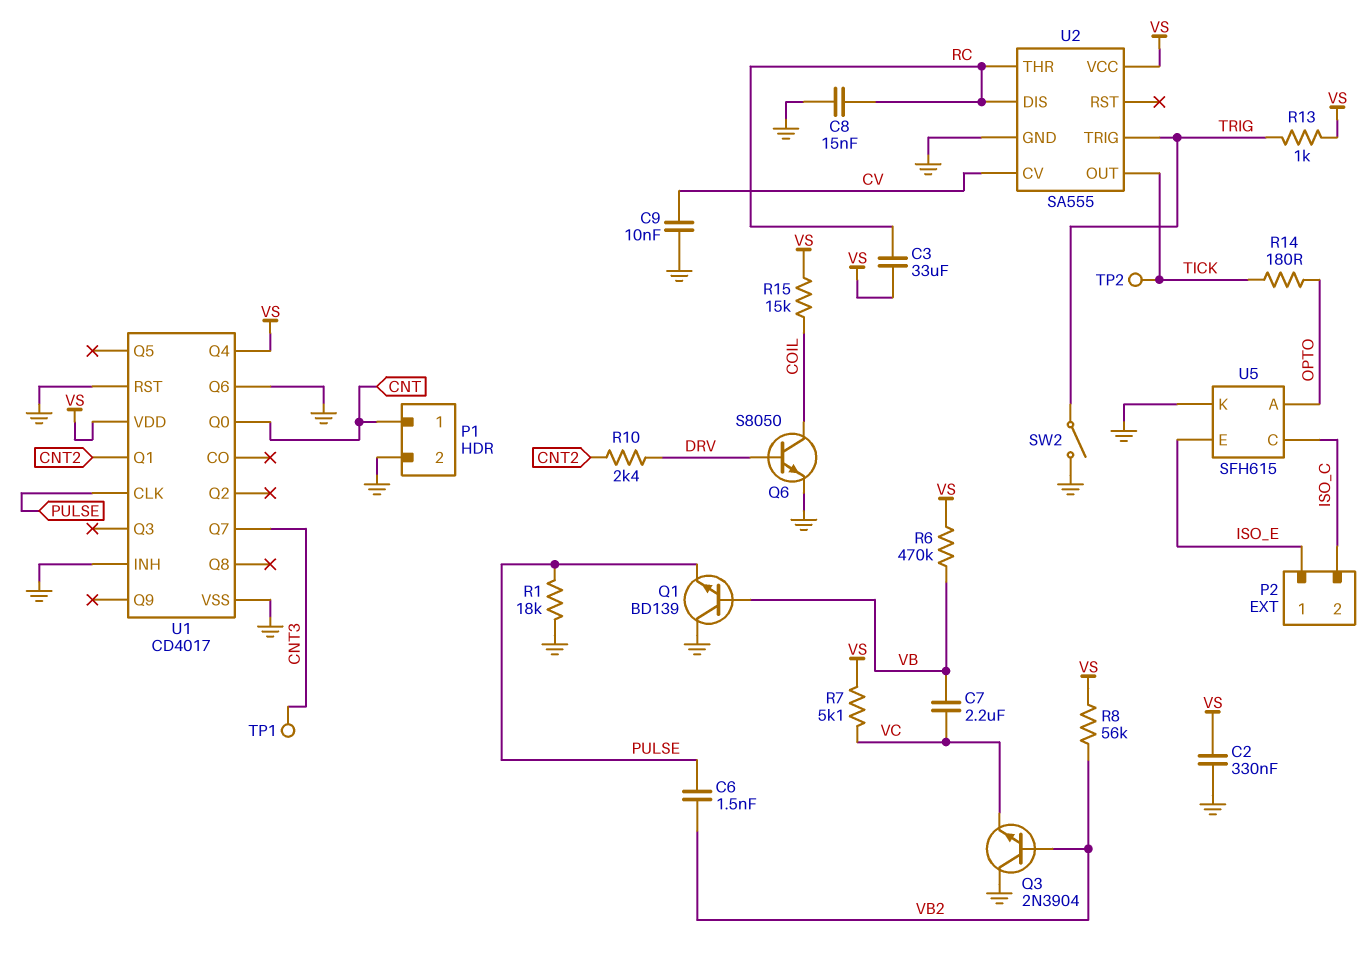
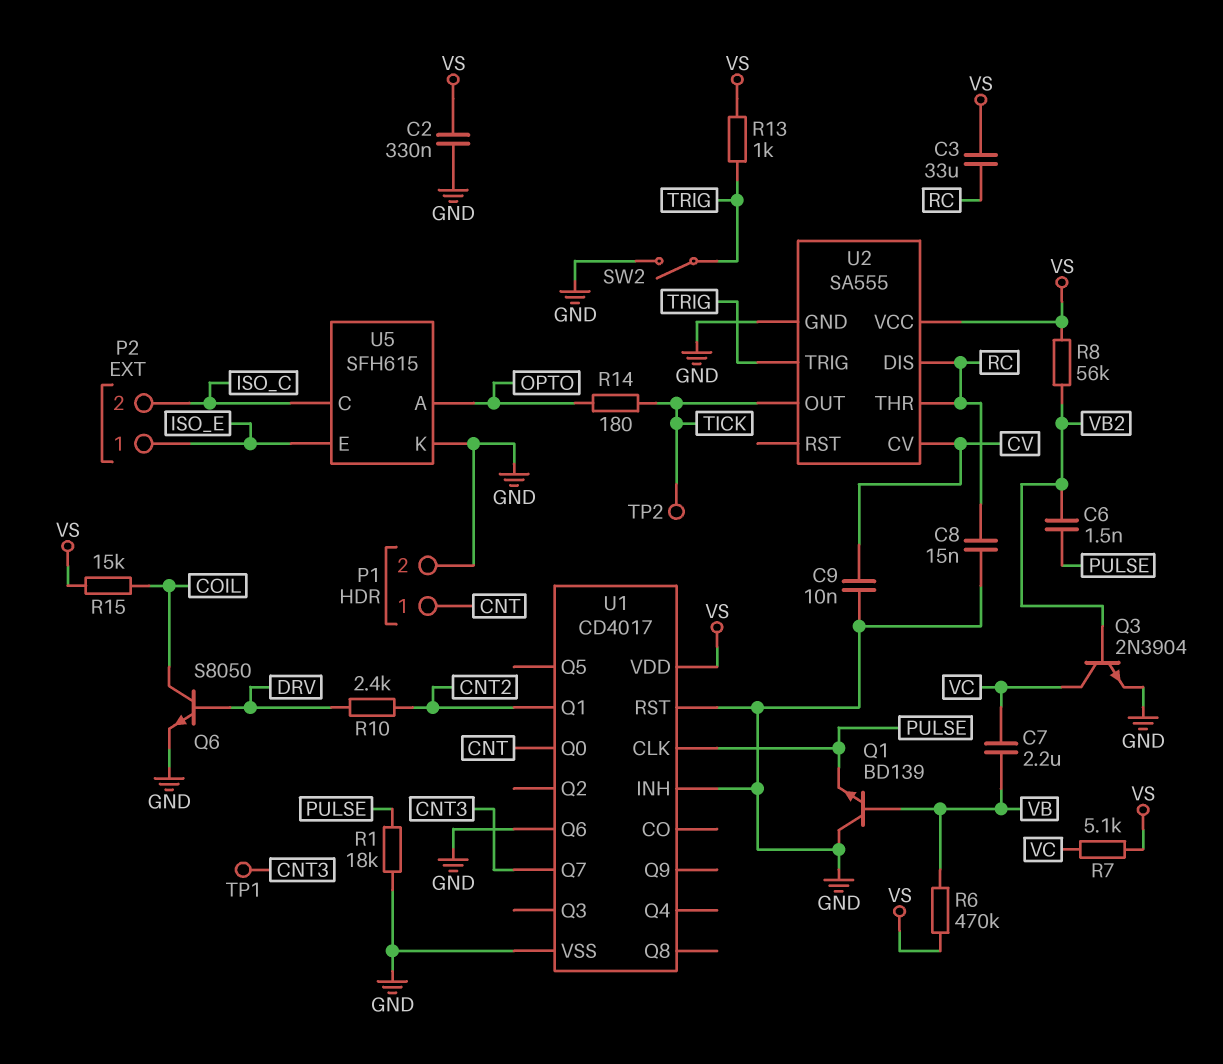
Q3: NPN 2N3904 (B VB2, C GND, E VC) -> NPN 2N3904 (B VB2, C VC, E GND)
U1 pin Q4: VS -> none

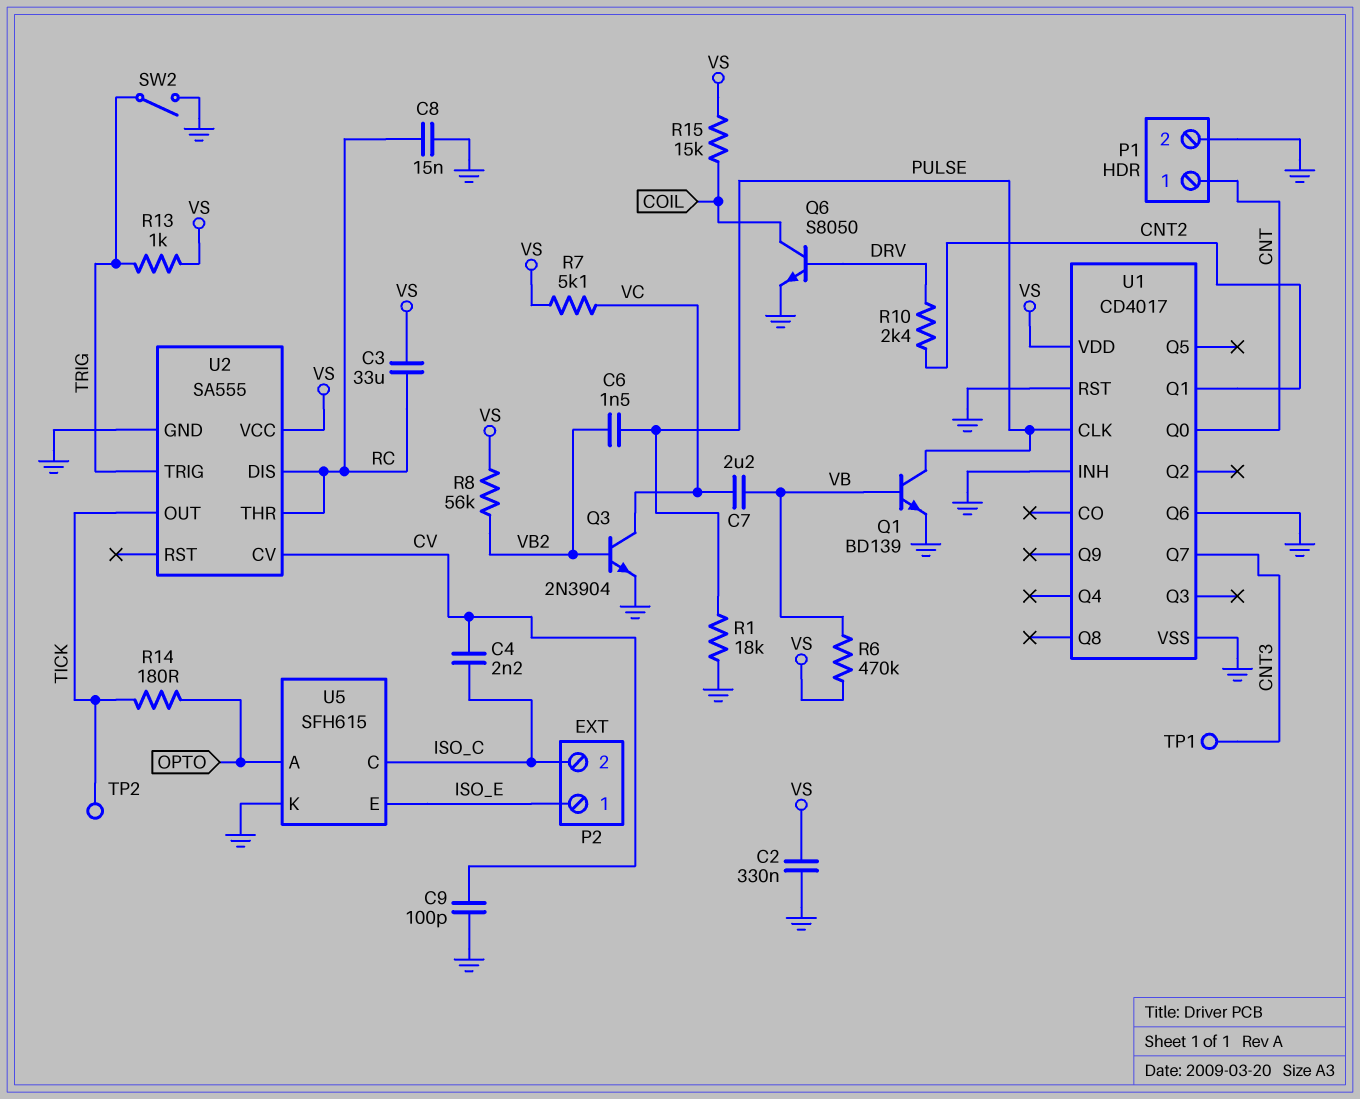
C4: none -> 2.2nF (CV, ISO_C)
C9: 10nF (CV, GND) -> 100pF (CV, GND)
Q1: NPN BD139 (B VB, C GND, E PULSE) -> NPN BD139 (B VB, C PULSE, E GND)

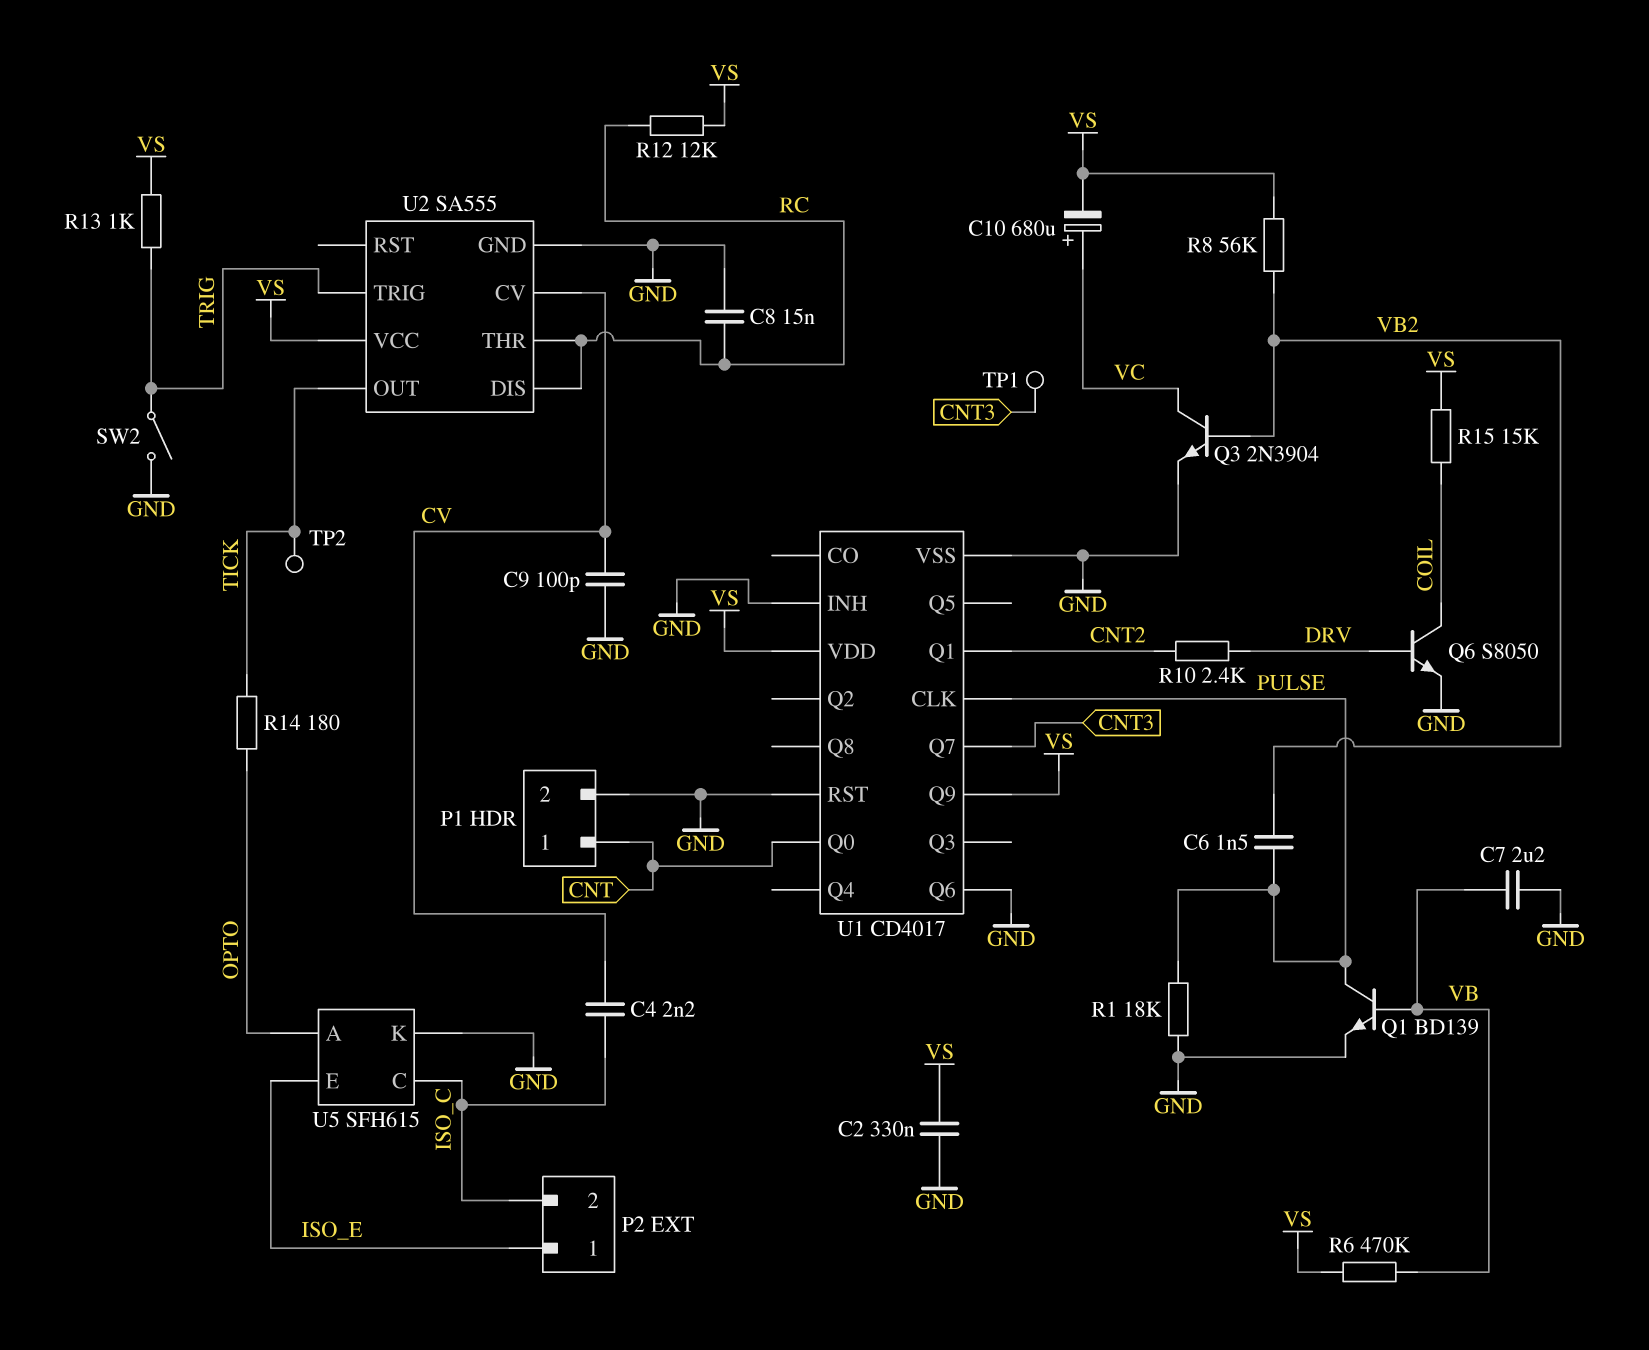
C3: 33uF (RC, VS) -> none
C7: 2.2uF (VB, VC) -> 2.2uF (GND, VB)
C10: none -> 680uF (plus VC, minus VS)
R7: 5.1k (VC, VS) -> none
R12: none -> 12k (RC, VS)
U1 pin Q9: none -> VS

